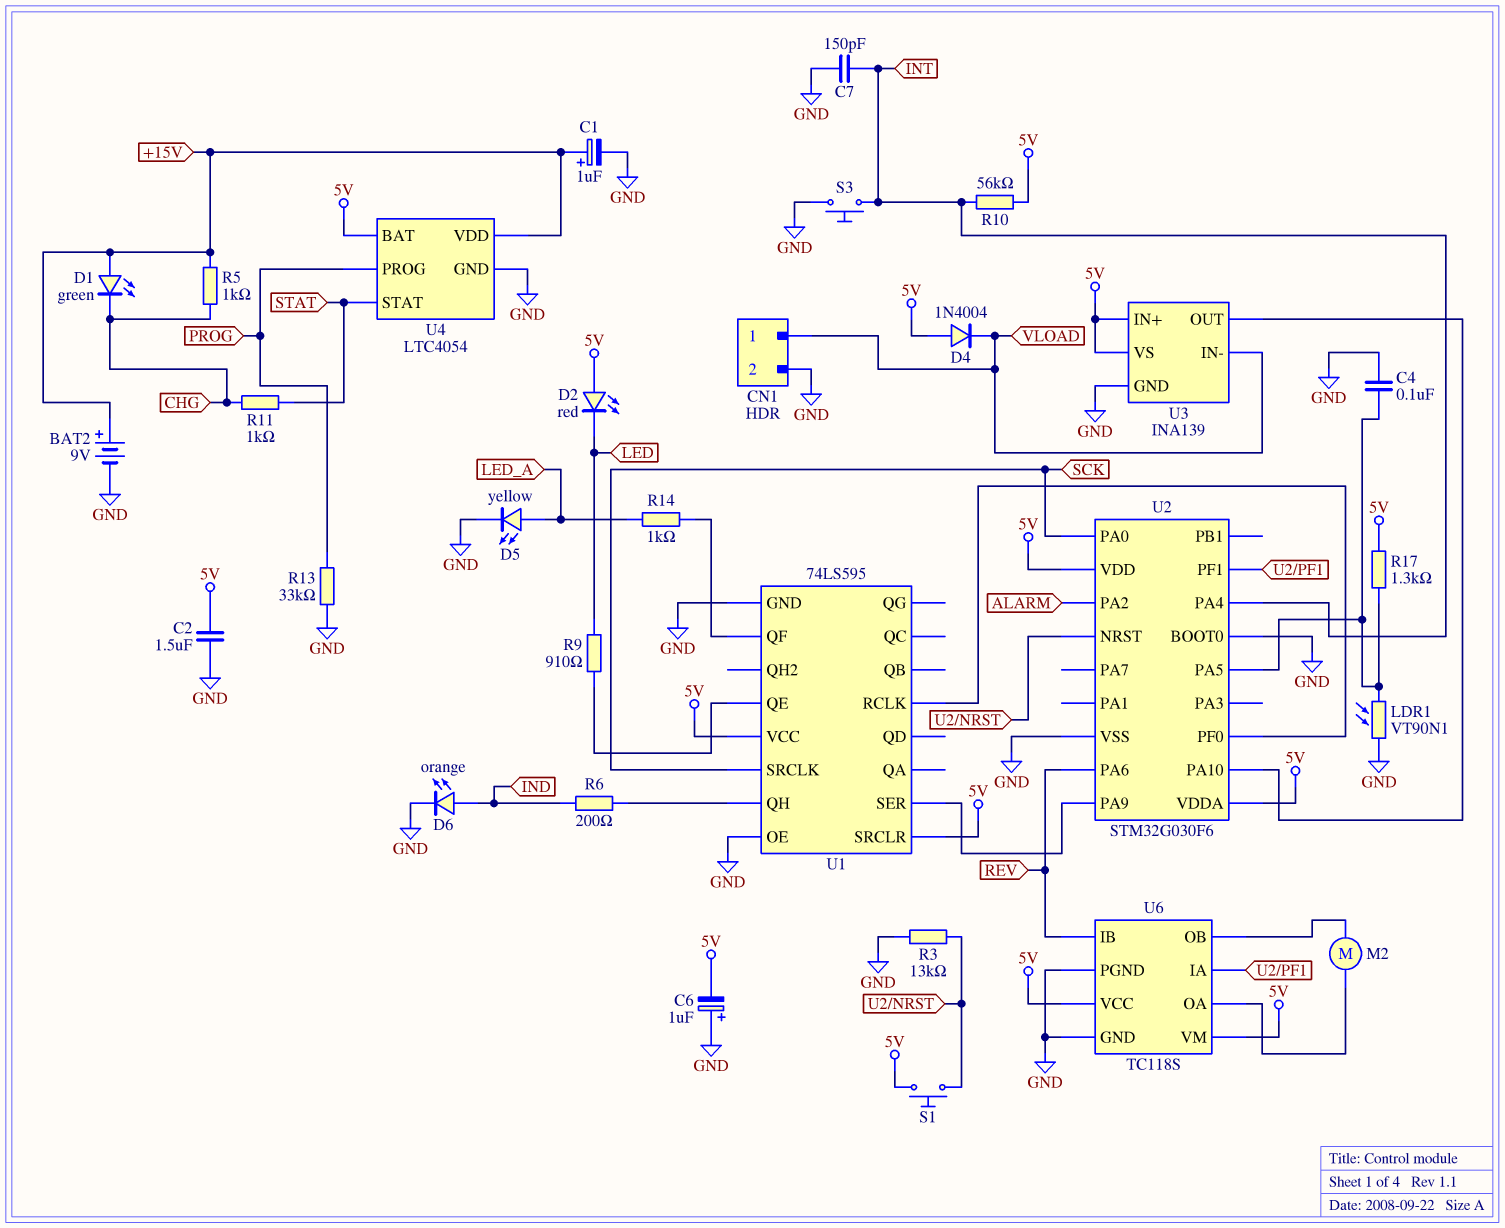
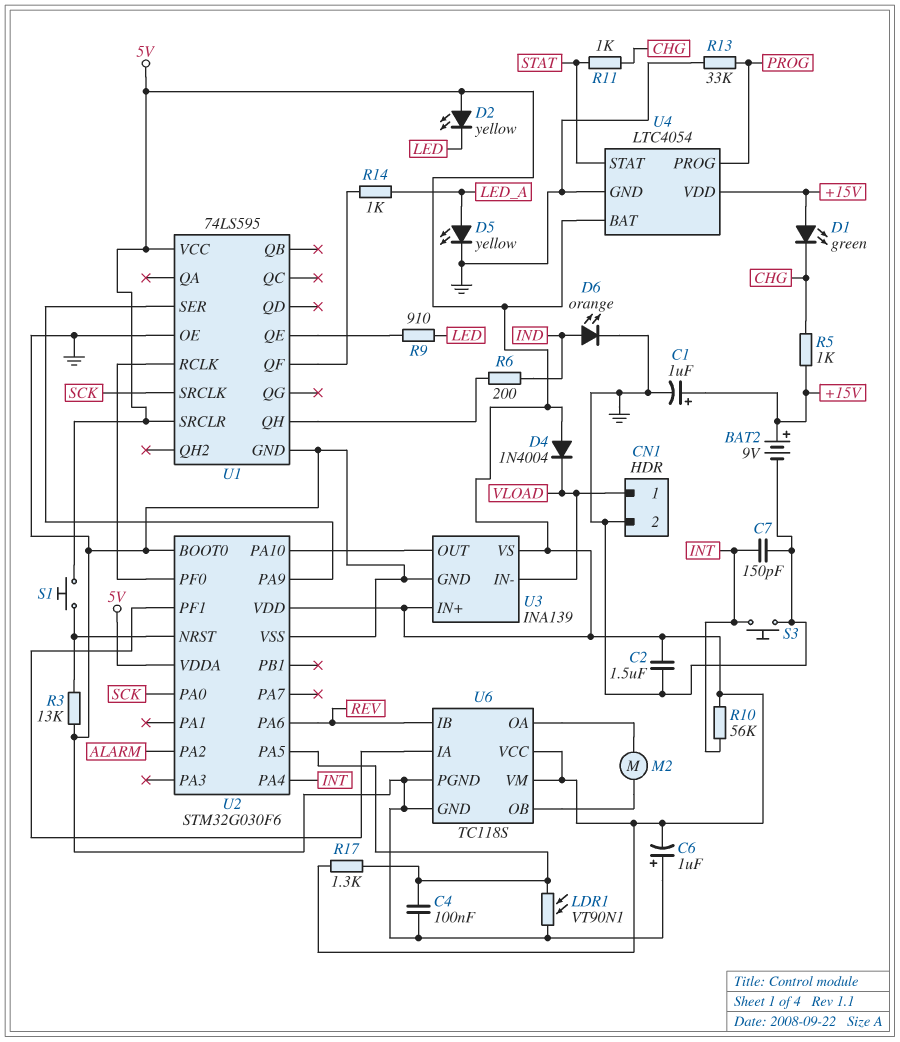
D2: LED red (A 5V, K LED) -> LED yellow (A 5V, K LED)

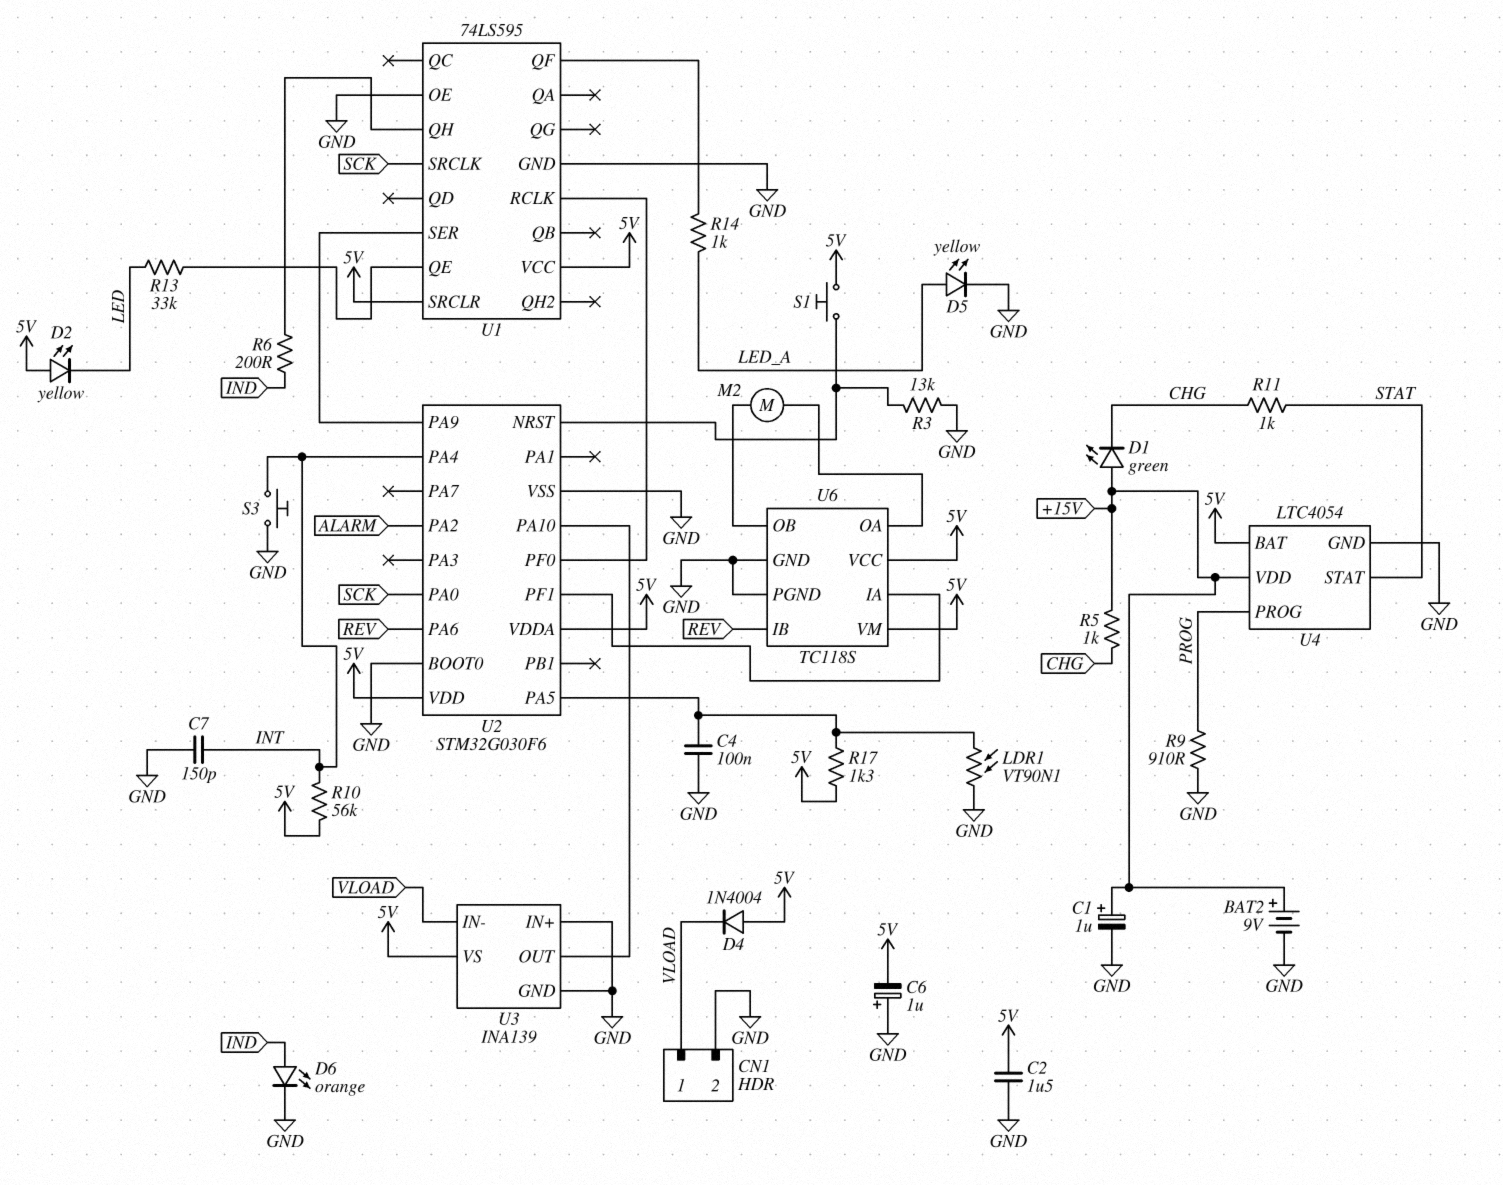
R9: 910 (LED, U1/QE) -> 910 (GND, PROG)
R13: 33k (GND, PROG) -> 33k (LED, U1/QE)
U3 pin IN+: 5V -> GND

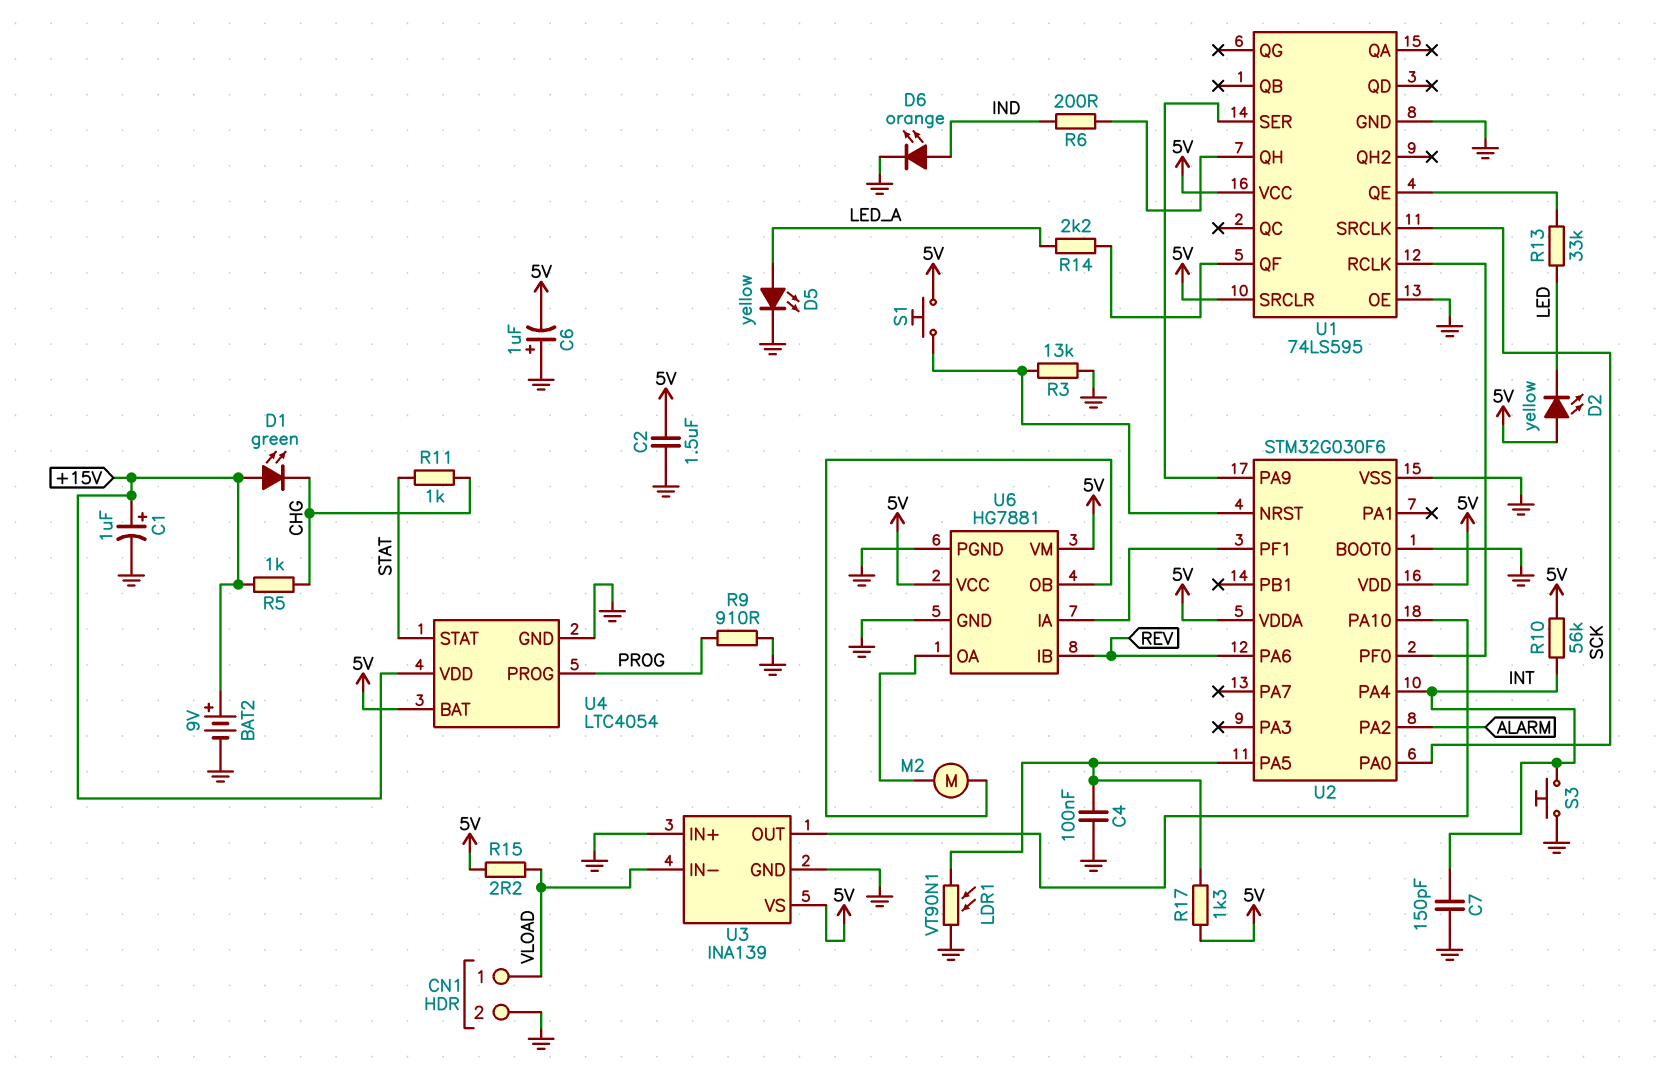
D4: diode 1N4004 (A 5V, K VLOAD) -> none
R14: 1k (LED_A, U1/QF) -> 2.2k (LED_A, U1/QF)
R15: none -> 2.2 (5V, VLOAD)
U6: TC118S -> HG7881

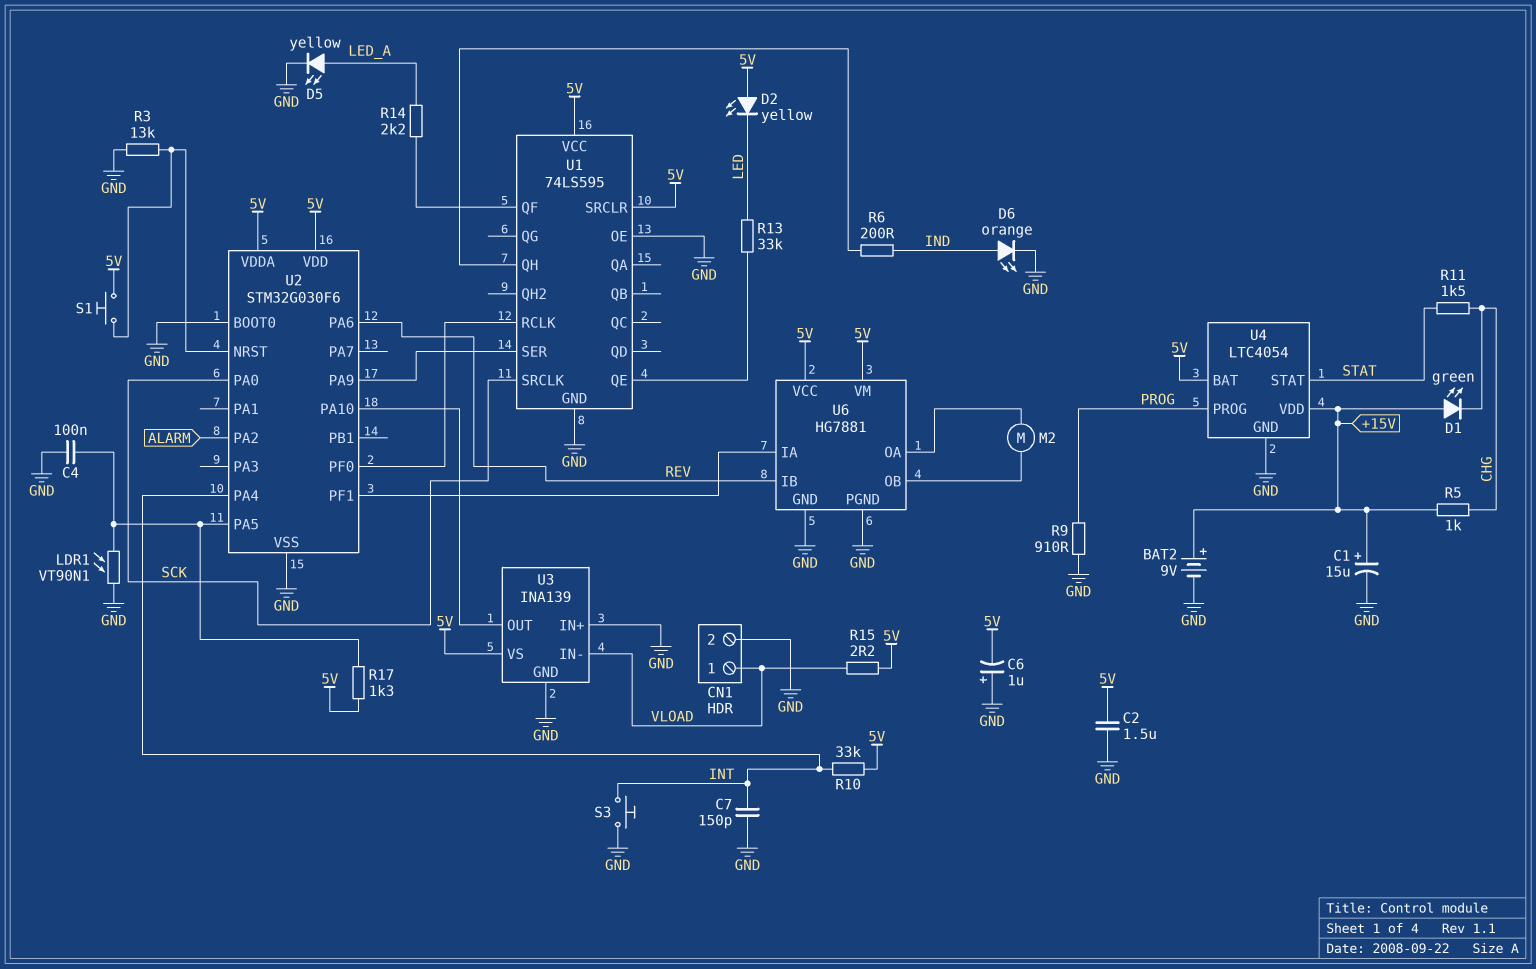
C1: 1uF (plus +15V, minus GND) -> 15uF (plus +15V, minus GND)
R10: 56k (5V, INT) -> 33k (5V, INT)
R11: 1k (CHG, STAT) -> 1.5k (CHG, STAT)

